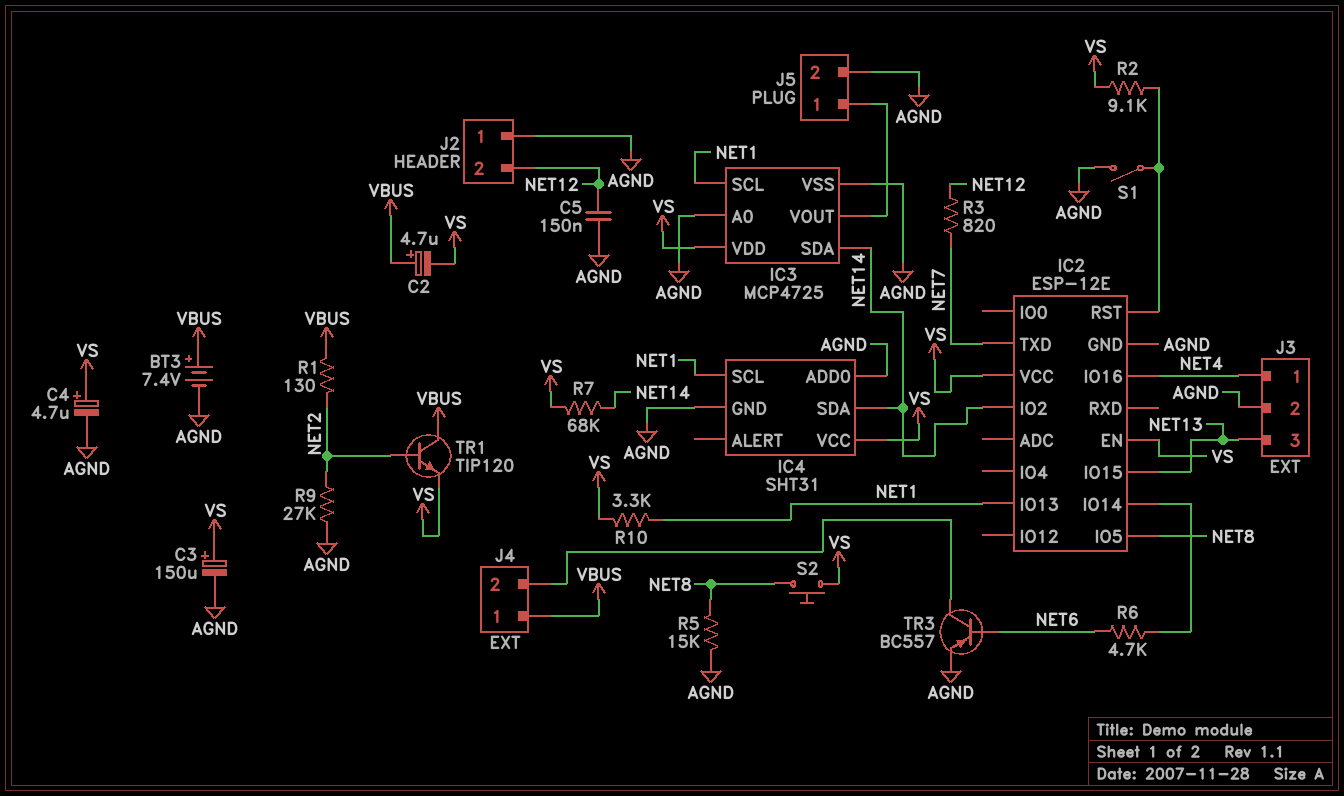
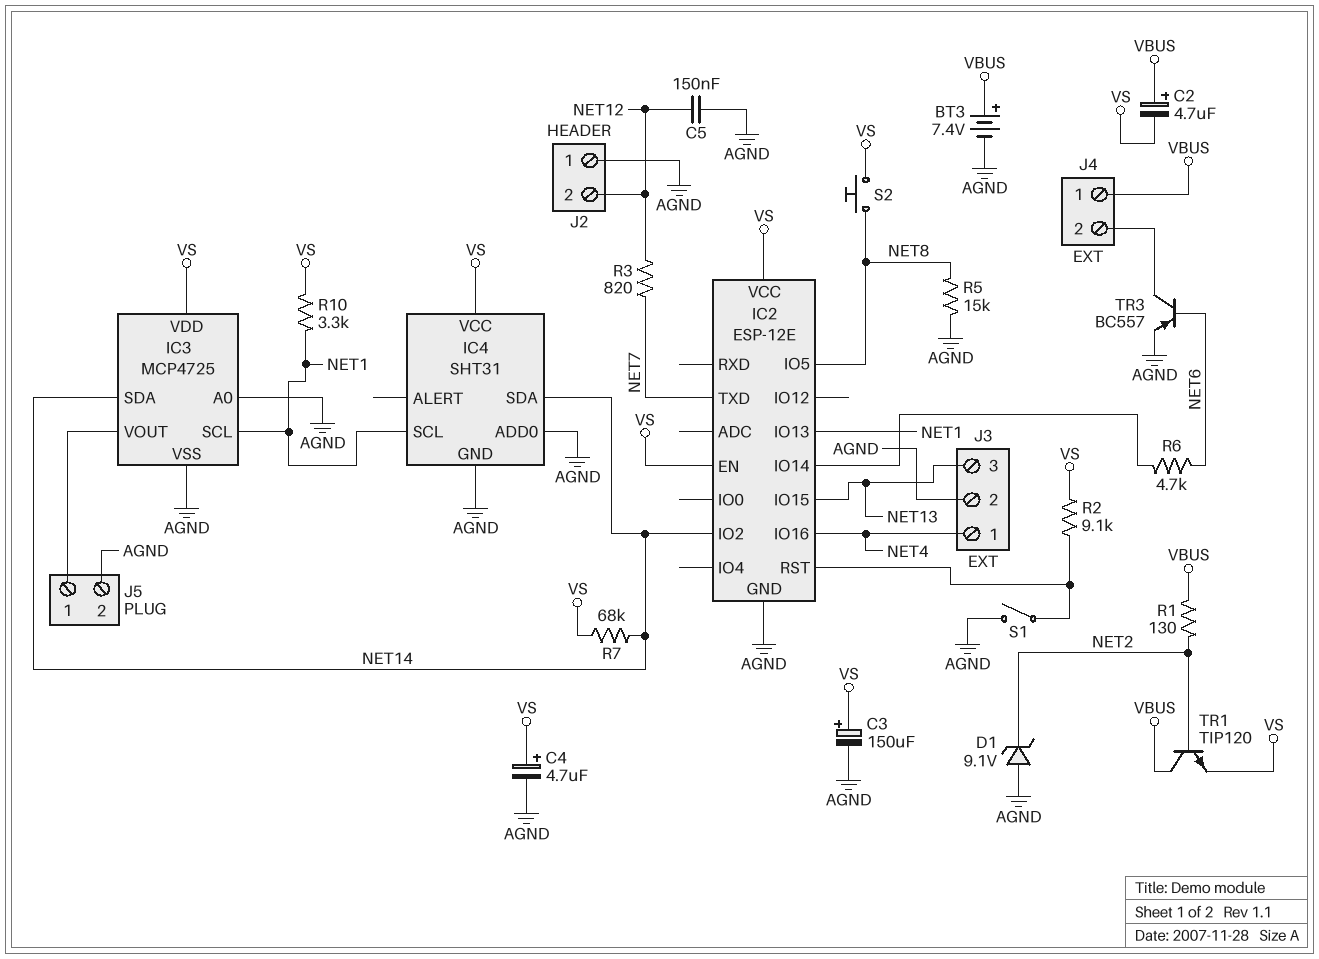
D1: none -> zener 9.1V (A AGND, K NET2)
R9: 27k (AGND, NET2) -> none

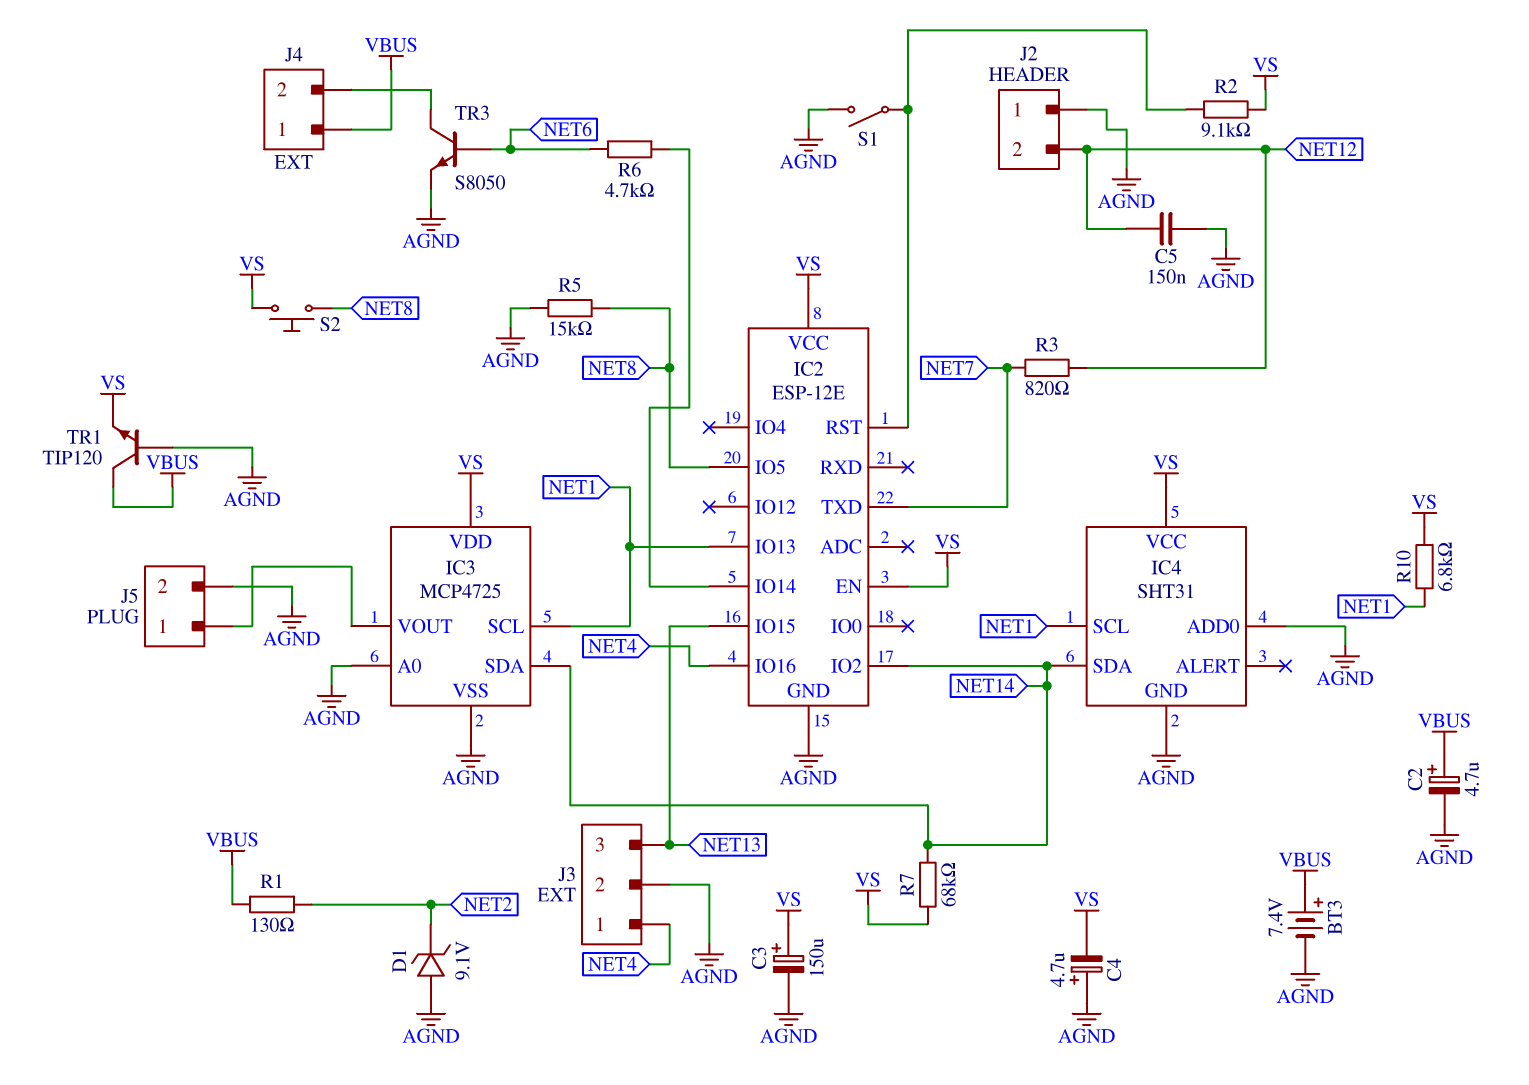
C2: 4.7uF (plus VBUS, minus VS) -> 4.7uF (plus VBUS, minus AGND)
C4: 4.7uF (plus VS, minus AGND) -> 4.7uF (plus AGND, minus VS)
R10: 3.3k (NET1, VS) -> 6.8k (NET1, VS)
TR1: NPN TIP120 (B NET2, C VBUS, E VS) -> NPN TIP120 (B AGND, C VBUS, E VS)
TR3: PNP BC557 (B NET6, C J4/2, E AGND) -> NPN S8050 (B NET6, C J4/2, E AGND)

